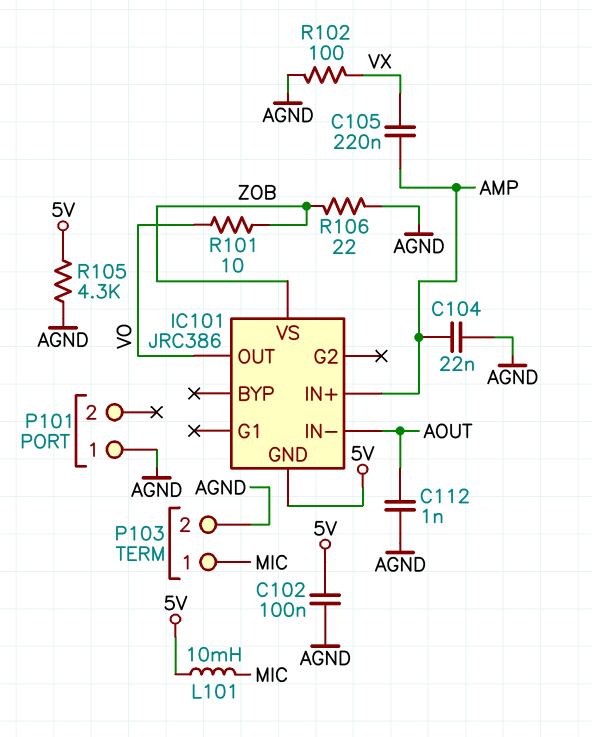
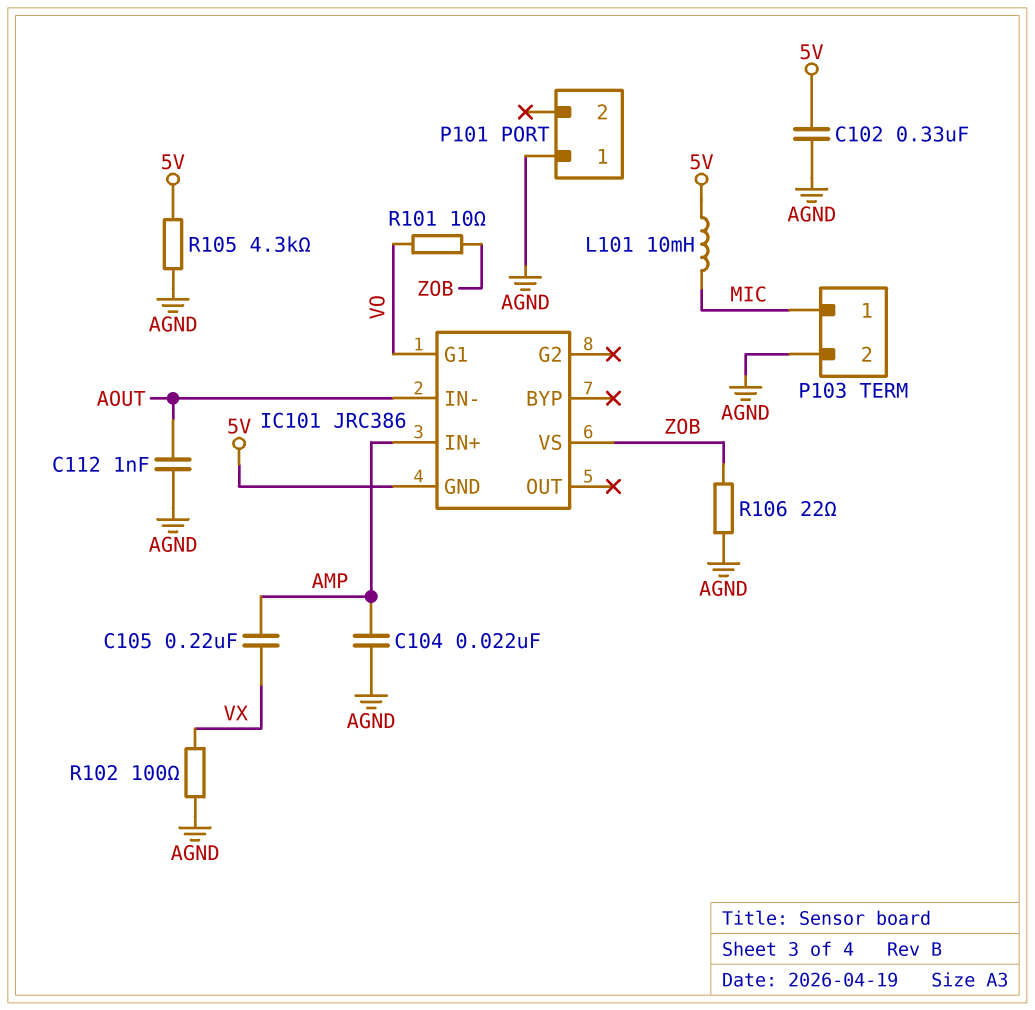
C102: 100nF (5V, AGND) -> 330nF (5V, AGND)
IC101 pin G1: none -> VO
IC101 pin OUT: VO -> none

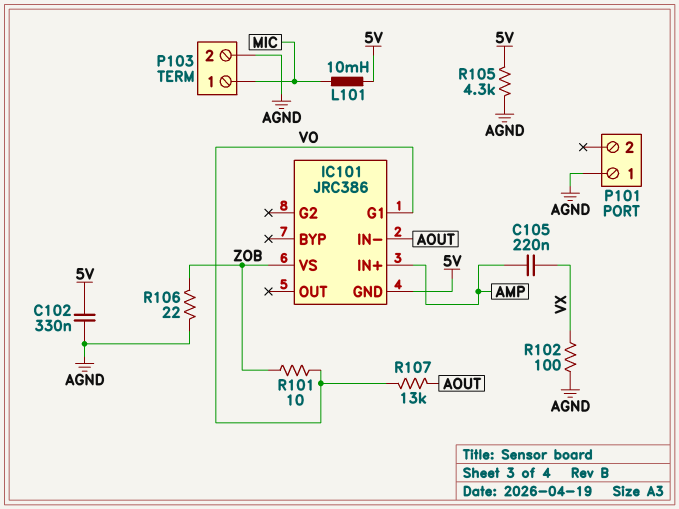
C104: 22nF (AGND, AMP) -> none
C112: 1nF (AGND, AOUT) -> none
R107: none -> 13k (AOUT, VO)

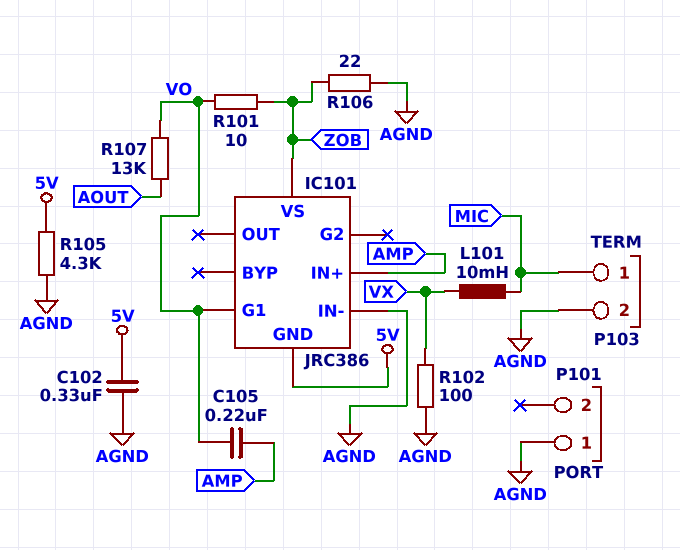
C105: 220nF (AMP, VX) -> 220nF (AMP, VO)
IC101 pin IN-: AOUT -> AGND
L101: 10mH (5V, MIC) -> 10mH (MIC, VX)

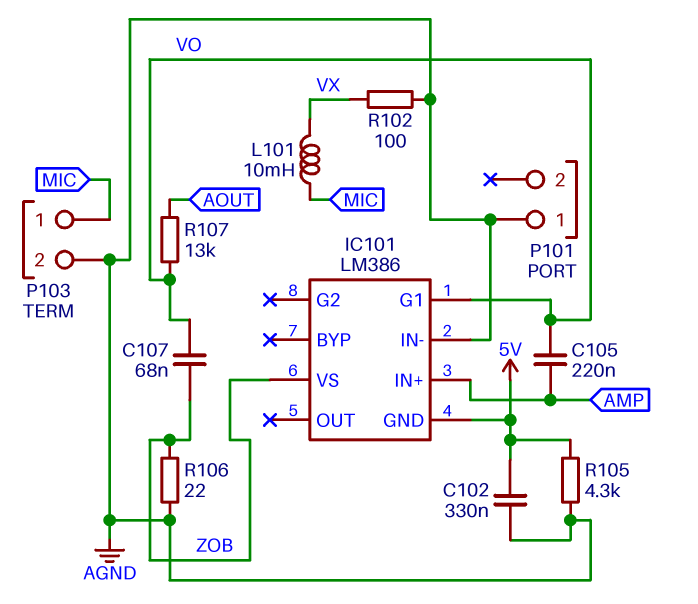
C107: none -> 68nF (VO, ZOB)
IC101: JRC386 -> LM386
R101: 10 (VO, ZOB) -> none

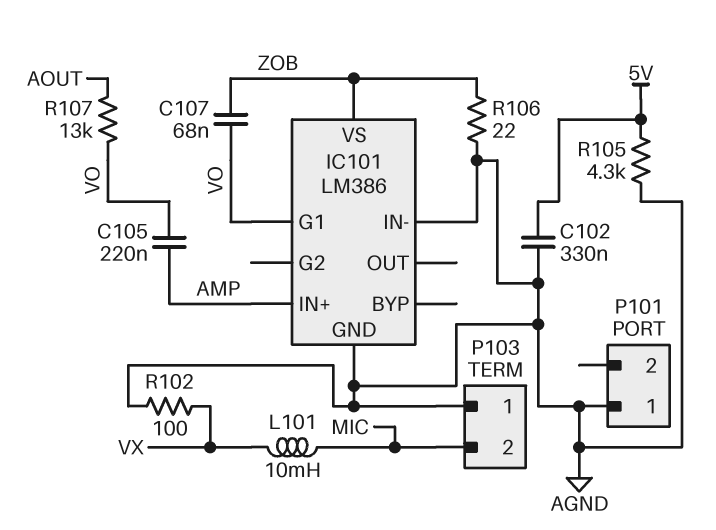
IC101 pin GND: 5V -> AGND
P103 pin 1: MIC -> AGND
P103 pin 2: AGND -> MIC

